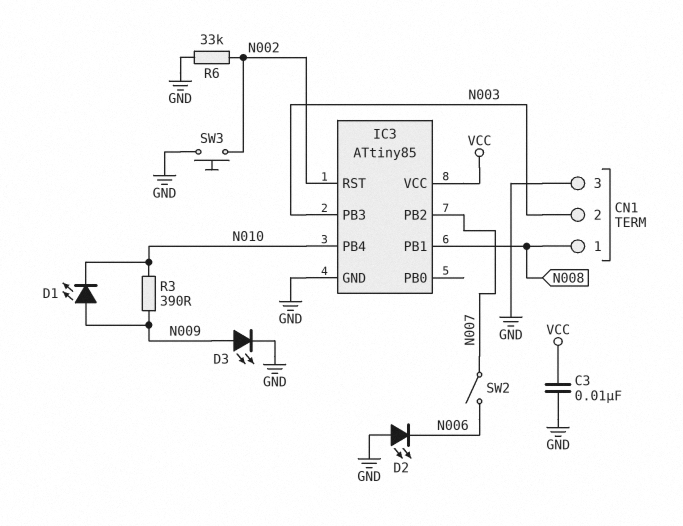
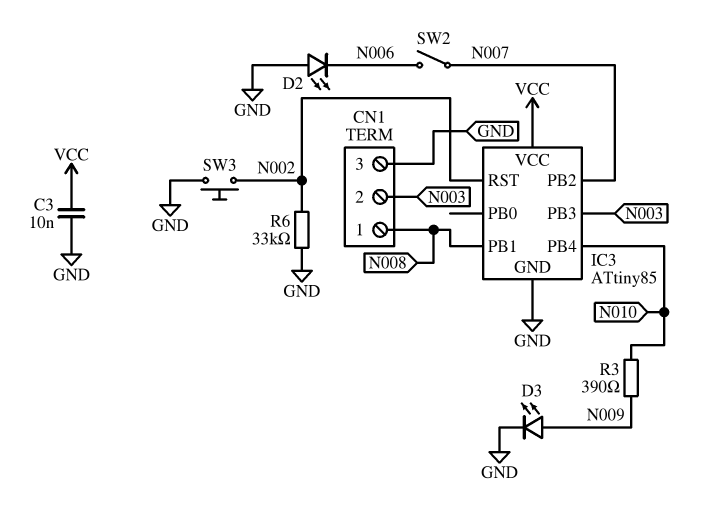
D1: LED (A N009, K N010) -> none

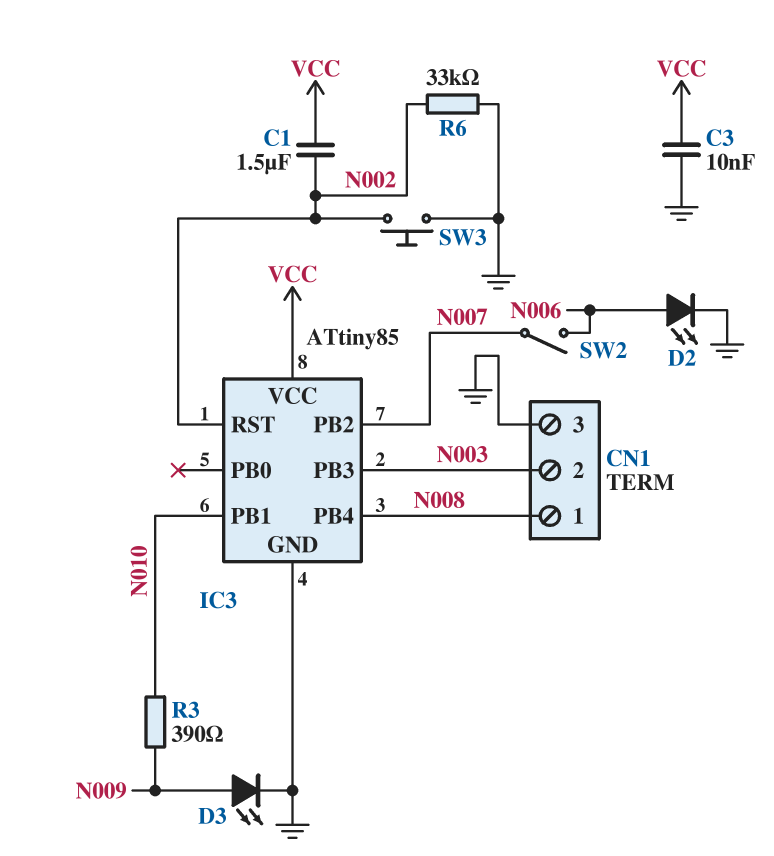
C1: none -> 1.5uF (N002, VCC)
D2: LED (A GND, K N006) -> LED (A N006, K GND)
IC3 pin PB1: N008 -> N010
IC3 pin PB4: N010 -> N008

